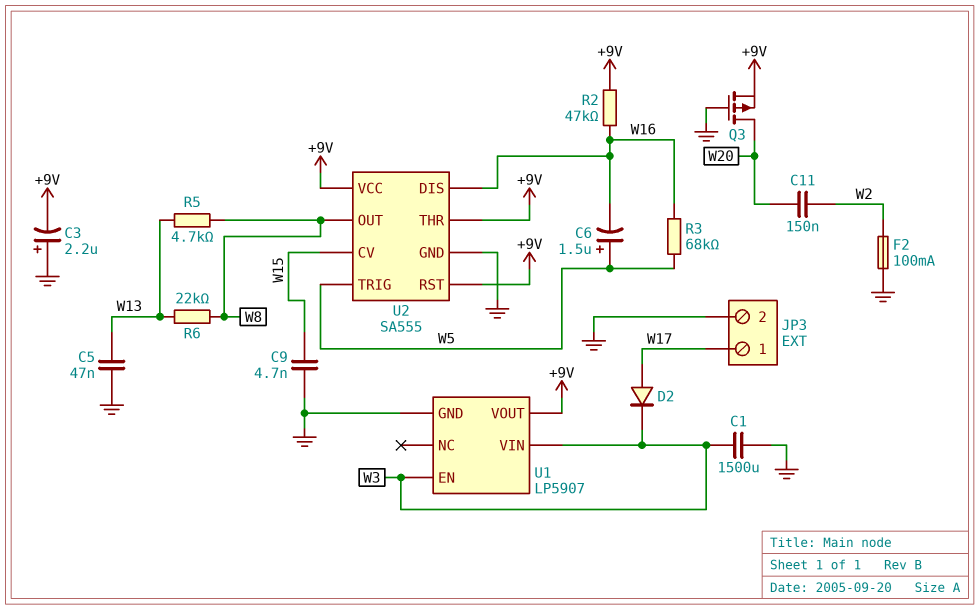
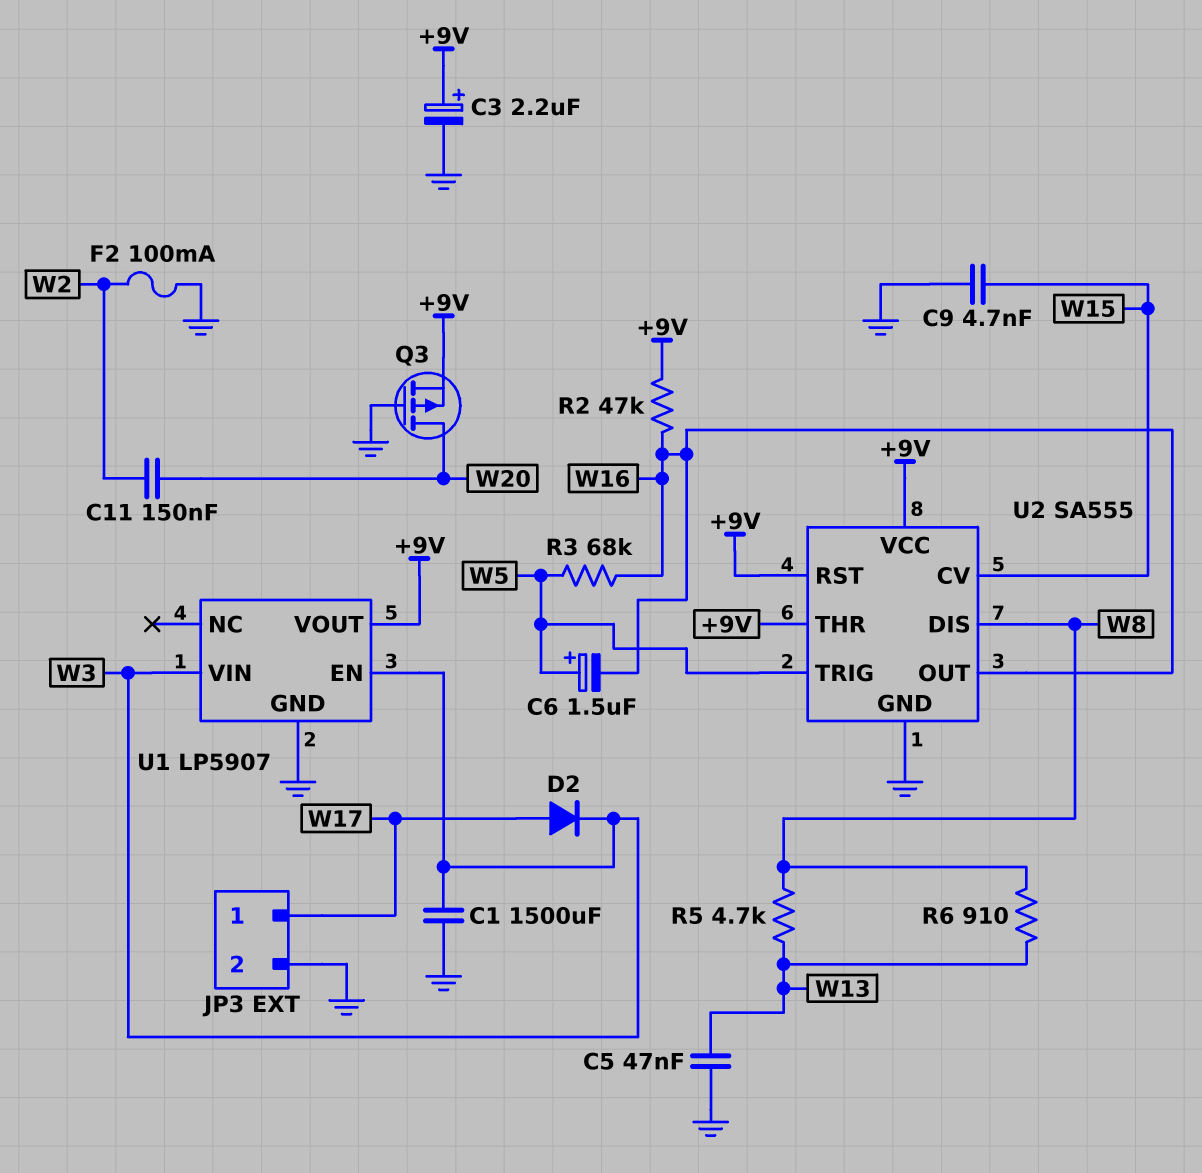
C3: 2.2uF (plus GND, minus +9V) -> 2.2uF (plus +9V, minus GND)
R6: 22k (W8, W13) -> 910 (W8, W13)
U2 pin DIS: W16 -> W8
U2 pin OUT: W8 -> W16

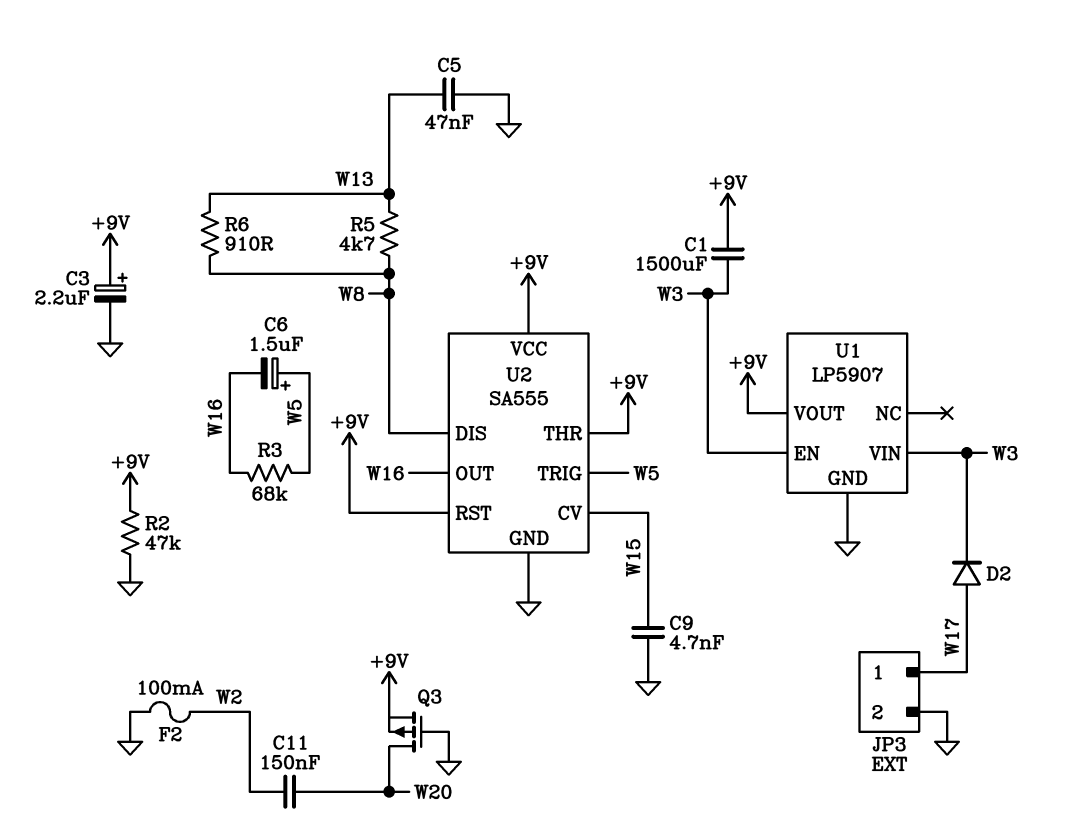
C1: 1500uF (GND, W3) -> 1500uF (+9V, W3)
R2: 47k (+9V, W16) -> 47k (+9V, GND)

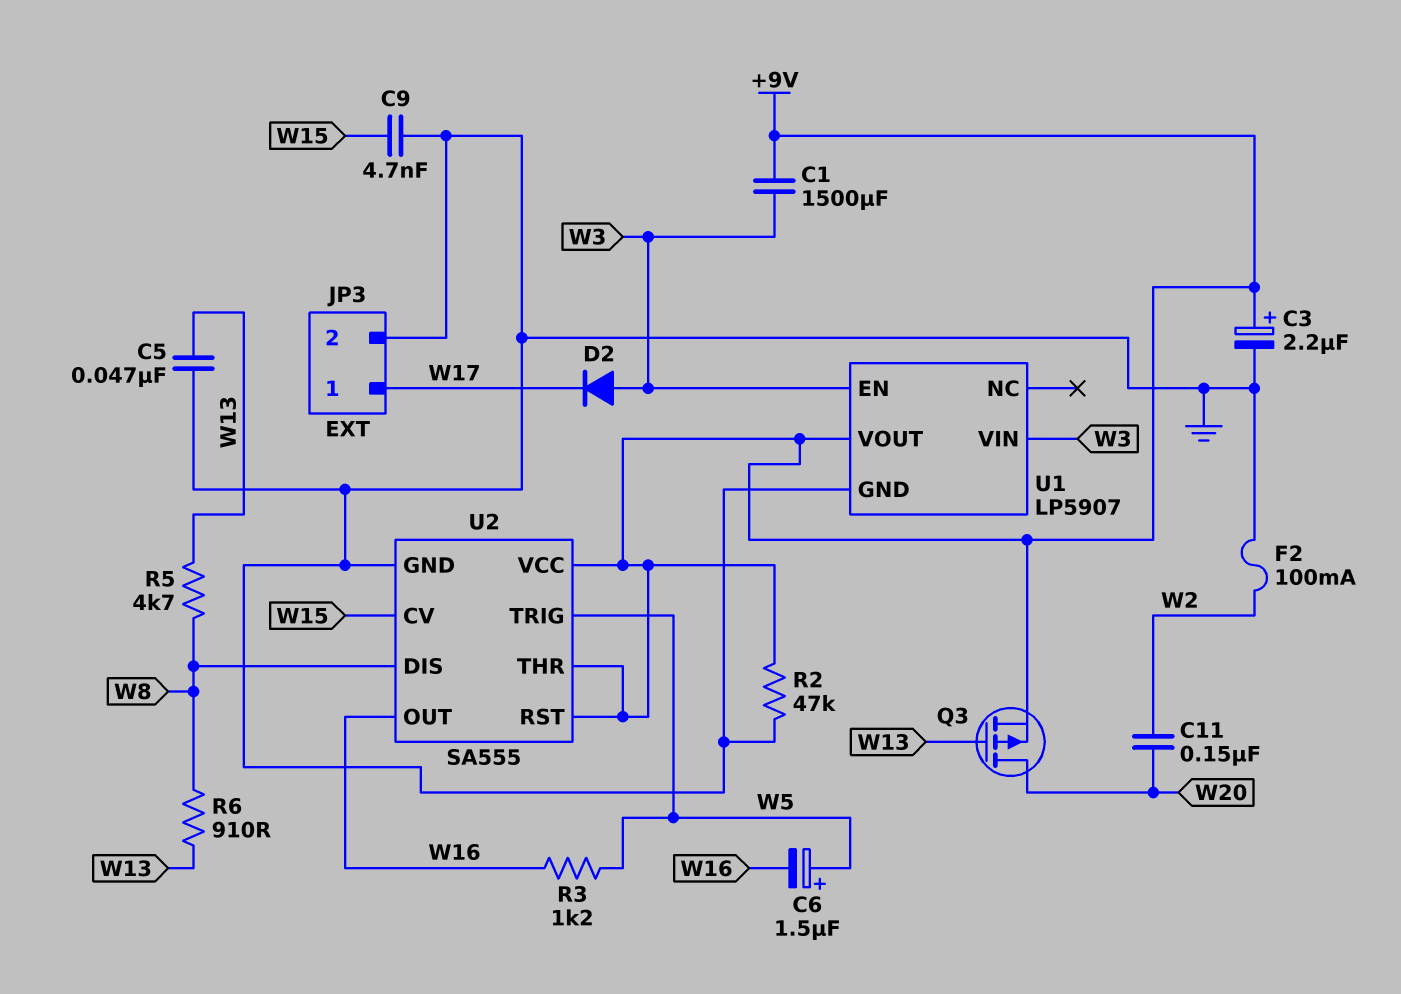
D2: diode (A W17, K W3) -> diode (A W3, K W17)
Q3: PMOS (G GND, D W20, S +9V) -> PMOS (G W13, D W20, S +9V)
R3: 68k (W5, W16) -> 1.2k (W5, W16)

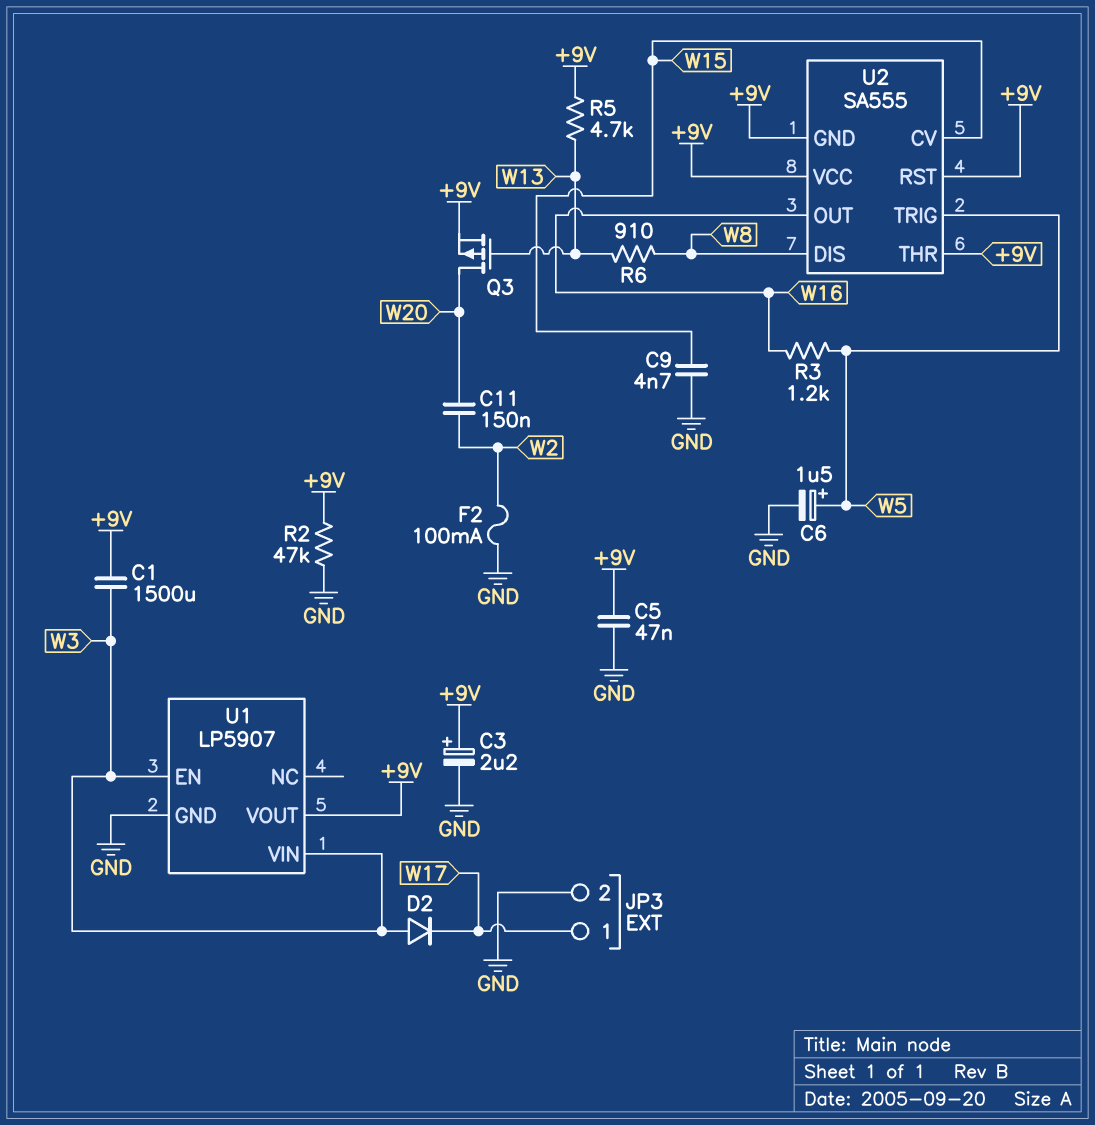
C5: 47nF (GND, W13) -> 47nF (+9V, GND)
C6: 1.5uF (plus W5, minus W16) -> 1.5uF (plus W5, minus GND)
R5: 4.7k (W8, W13) -> 4.7k (+9V, W13)
U2 pin GND: GND -> +9V

